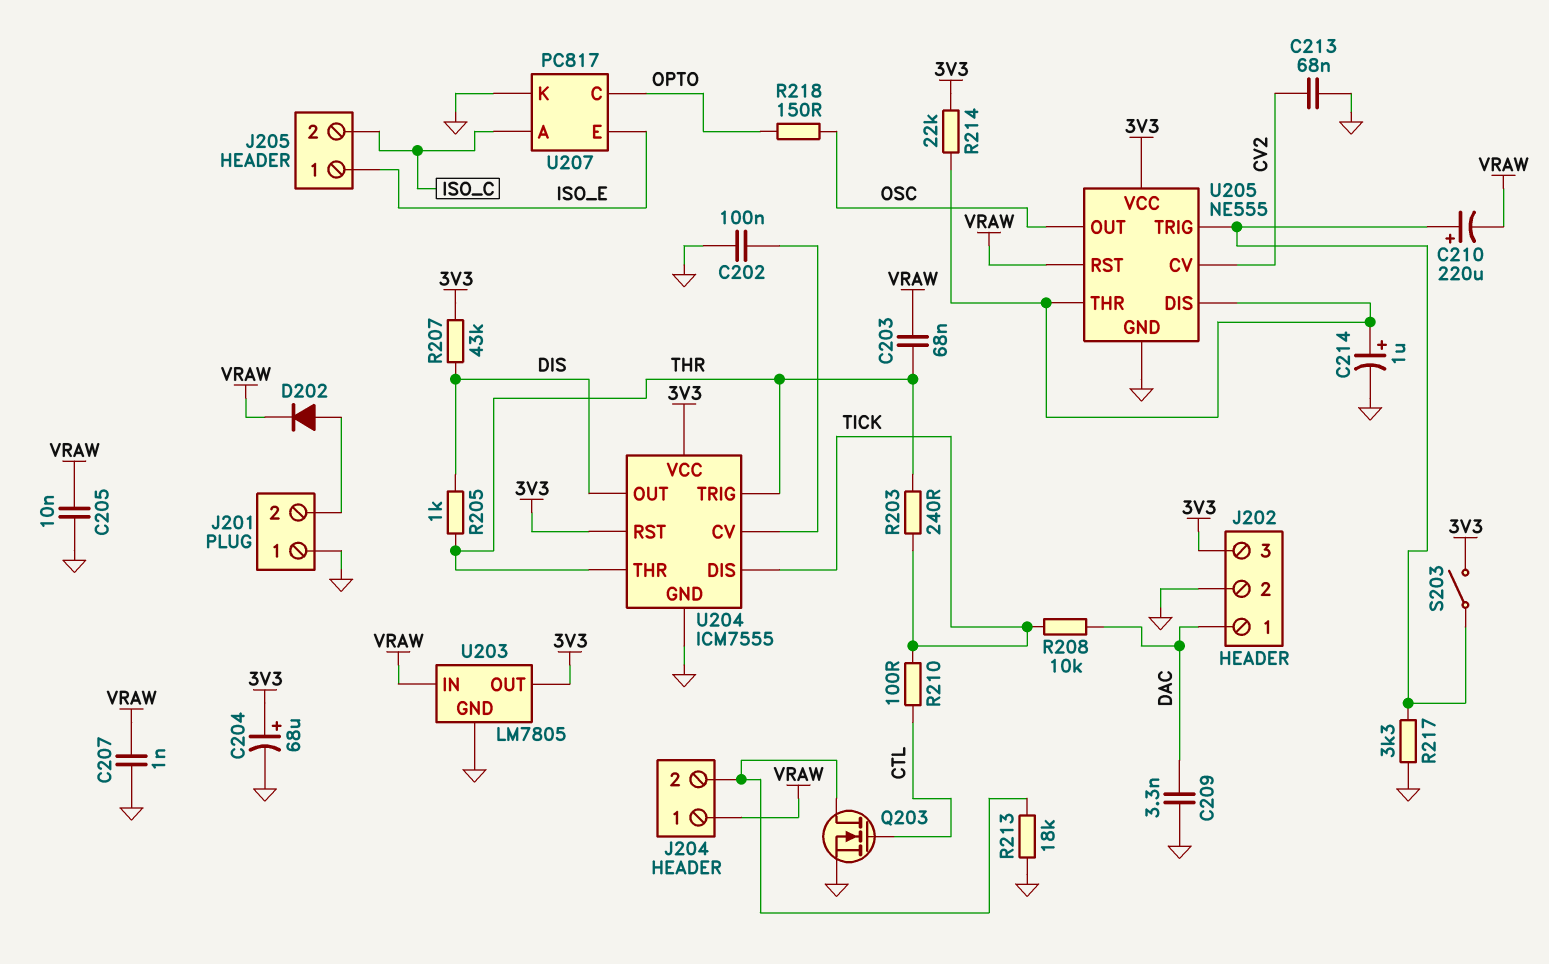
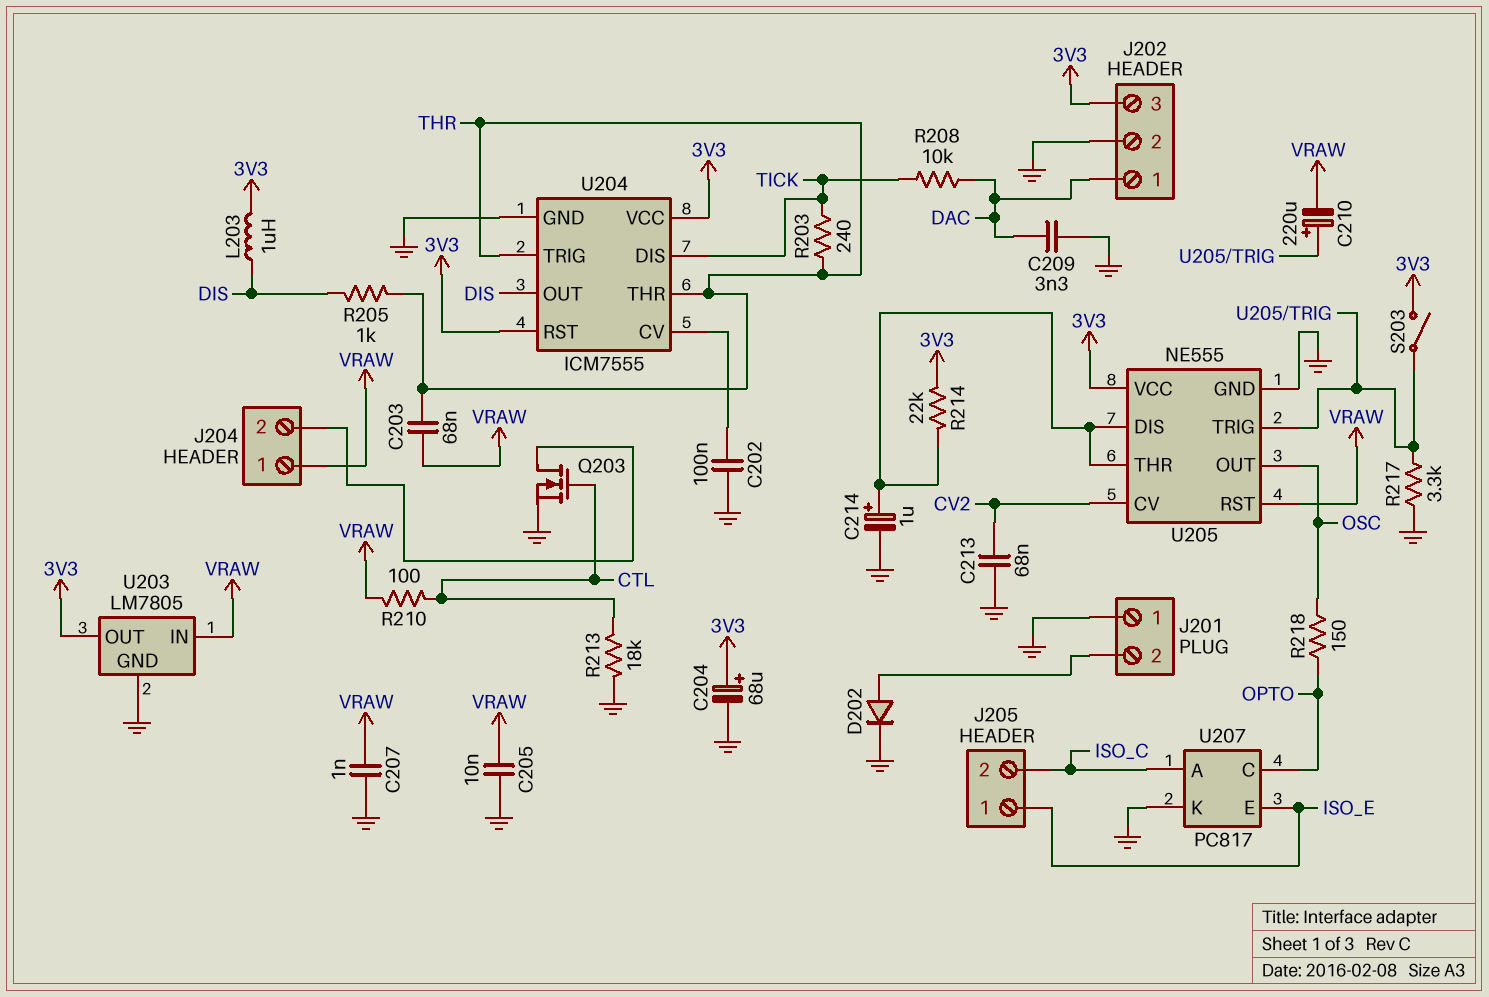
D202: diode (A J201/2, K VRAW) -> diode (A J201/2, K GND)
L203: none -> 1uH (3V3, DIS)
R207: 43k (3V3, DIS) -> none
R210: 100 (CTL, TICK) -> 100 (CTL, VRAW)
R213: 18k (GND, J204/2) -> 18k (CTL, GND)

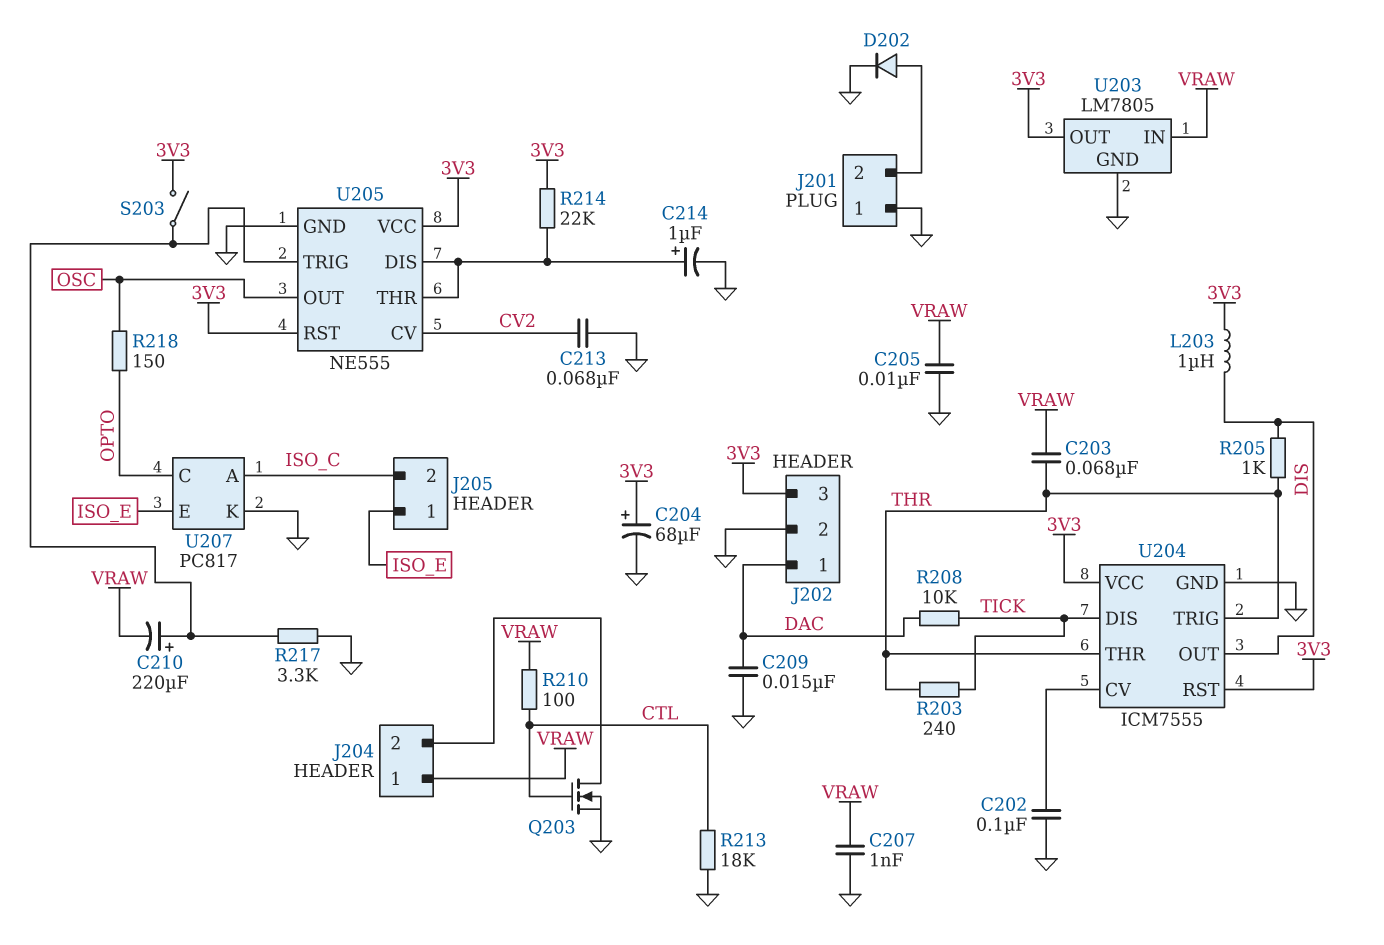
C209: 3.3nF (DAC, GND) -> 15nF (DAC, GND)
U205 pin RST: VRAW -> 3V3

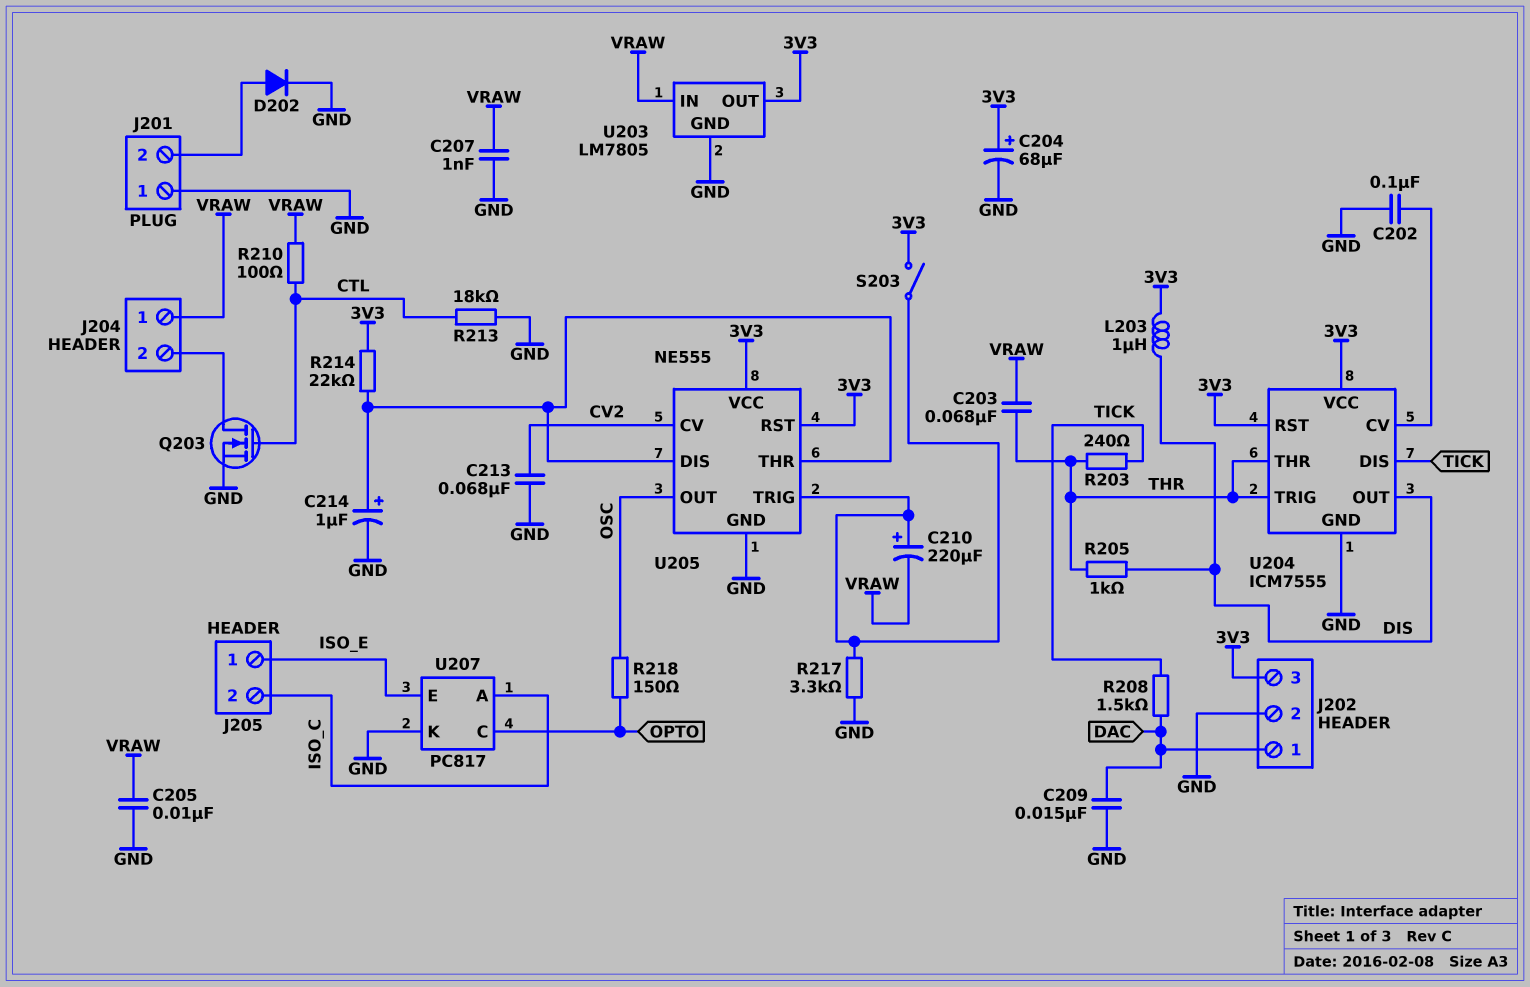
R208: 10k (DAC, TICK) -> 1.5k (DAC, TICK)

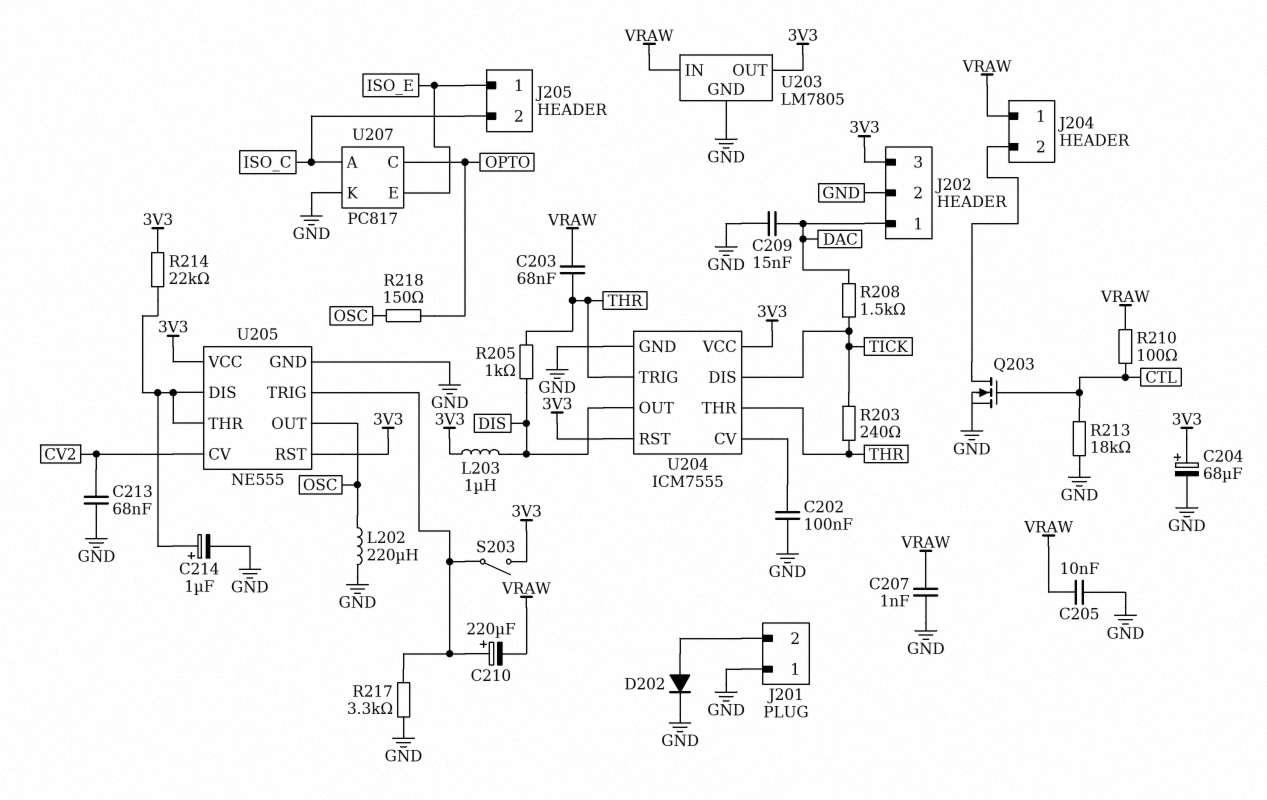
L202: none -> 220uH (GND, OSC)

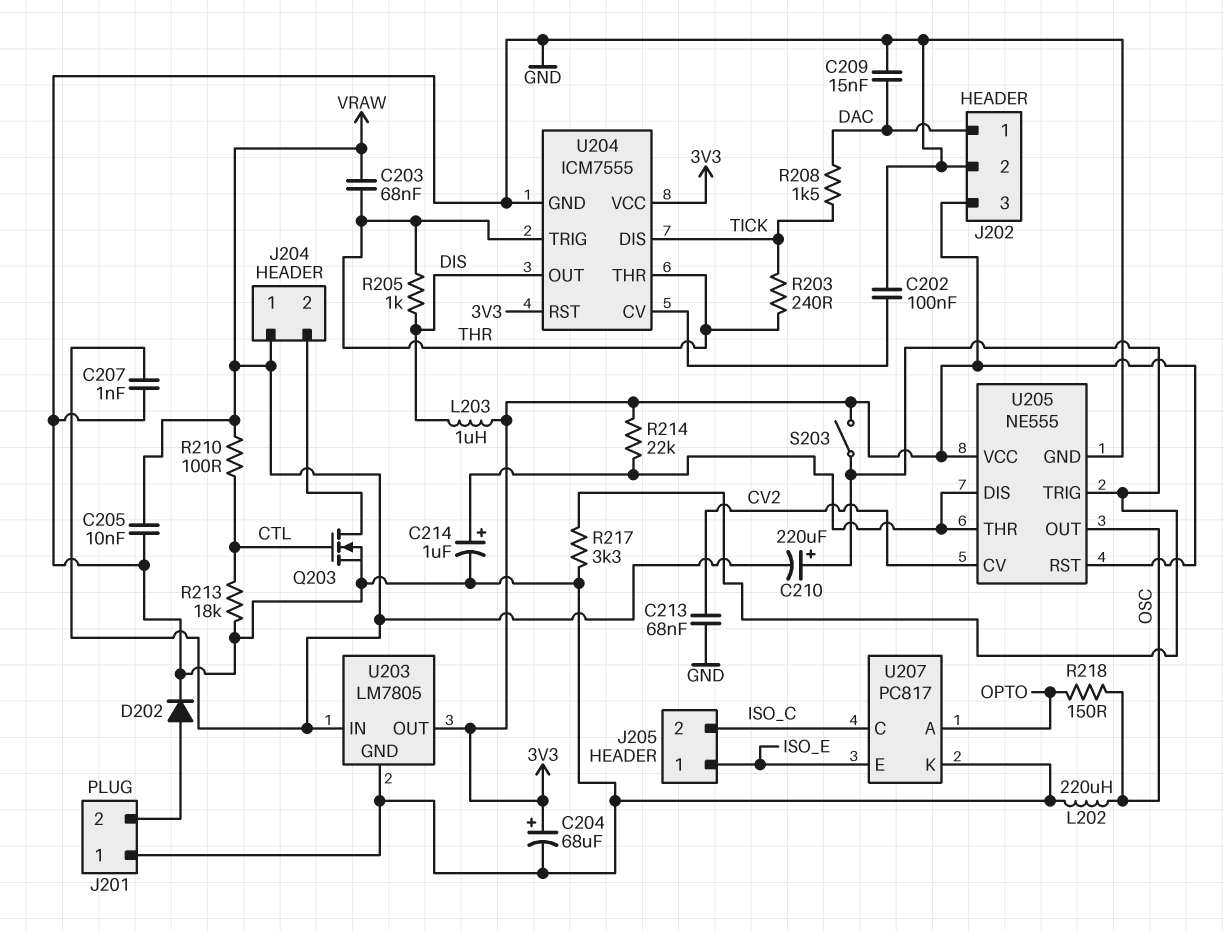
U207 pin A: ISO_C -> OPTO
U207 pin C: OPTO -> ISO_C

